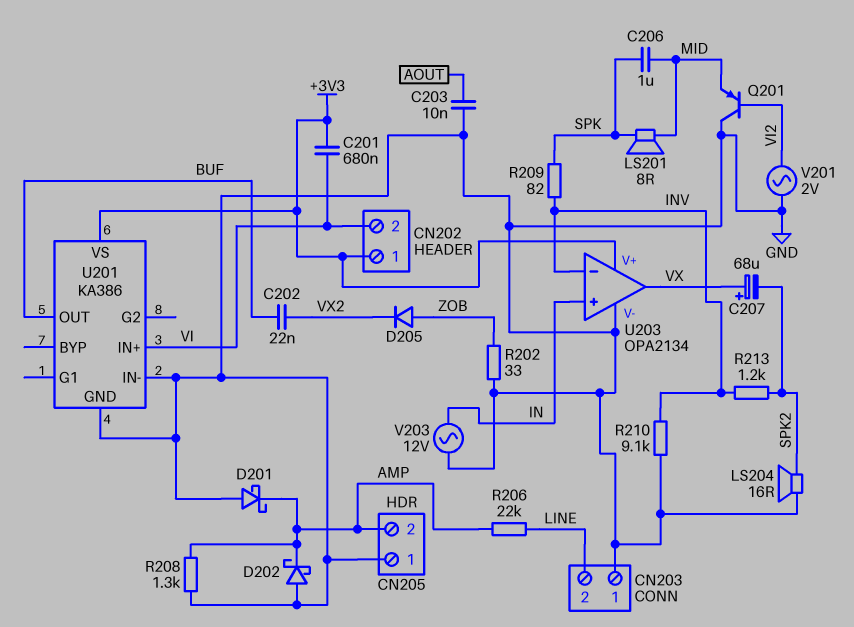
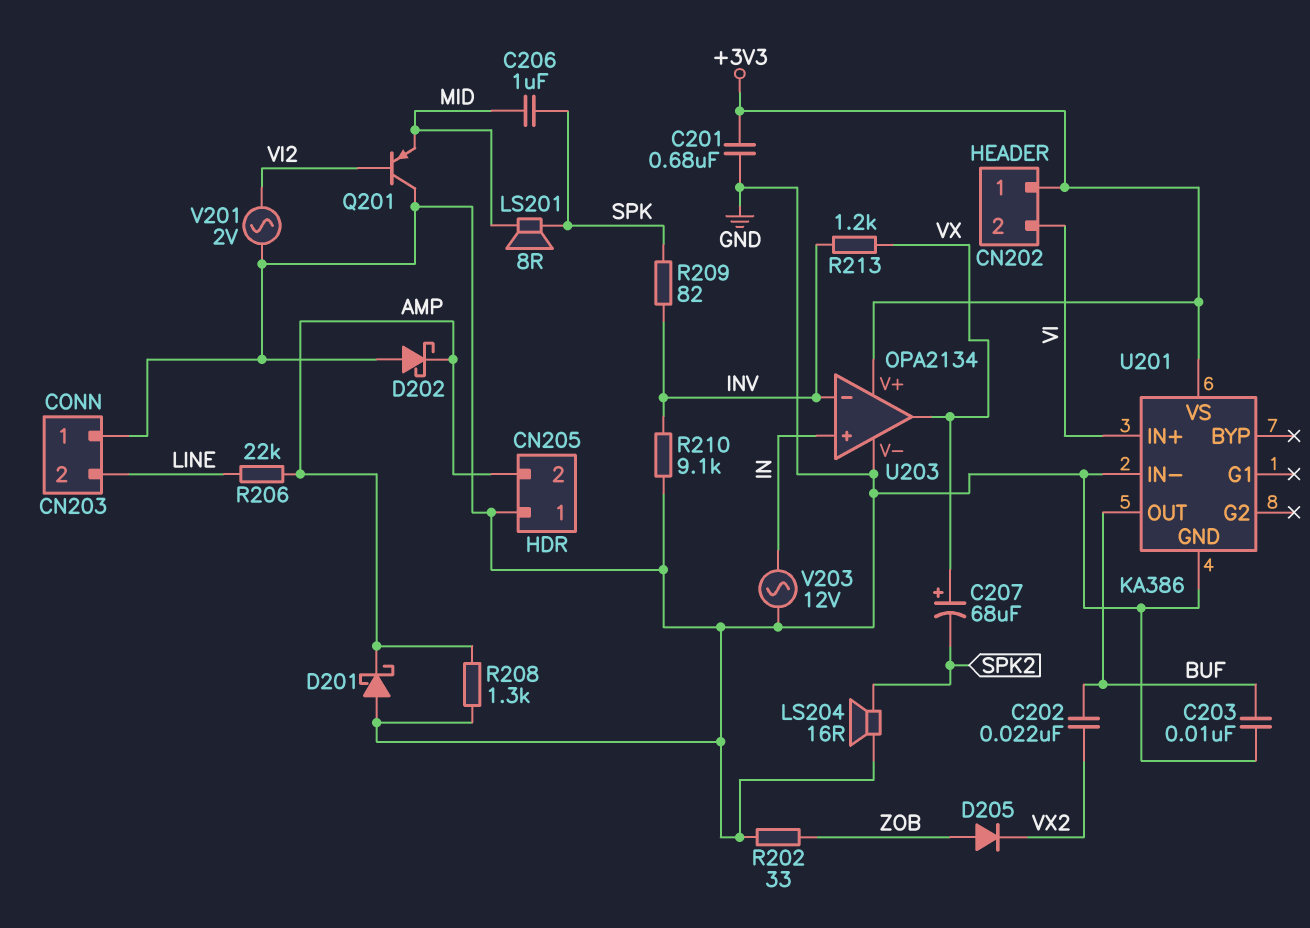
C201: 680nF (+3V3, VI) -> 680nF (+3V3, GND)
C203: 10nF (AOUT, GND) -> 10nF (BUF, GND)
R213: 1.2k (INV, SPK2) -> 1.2k (INV, VX)

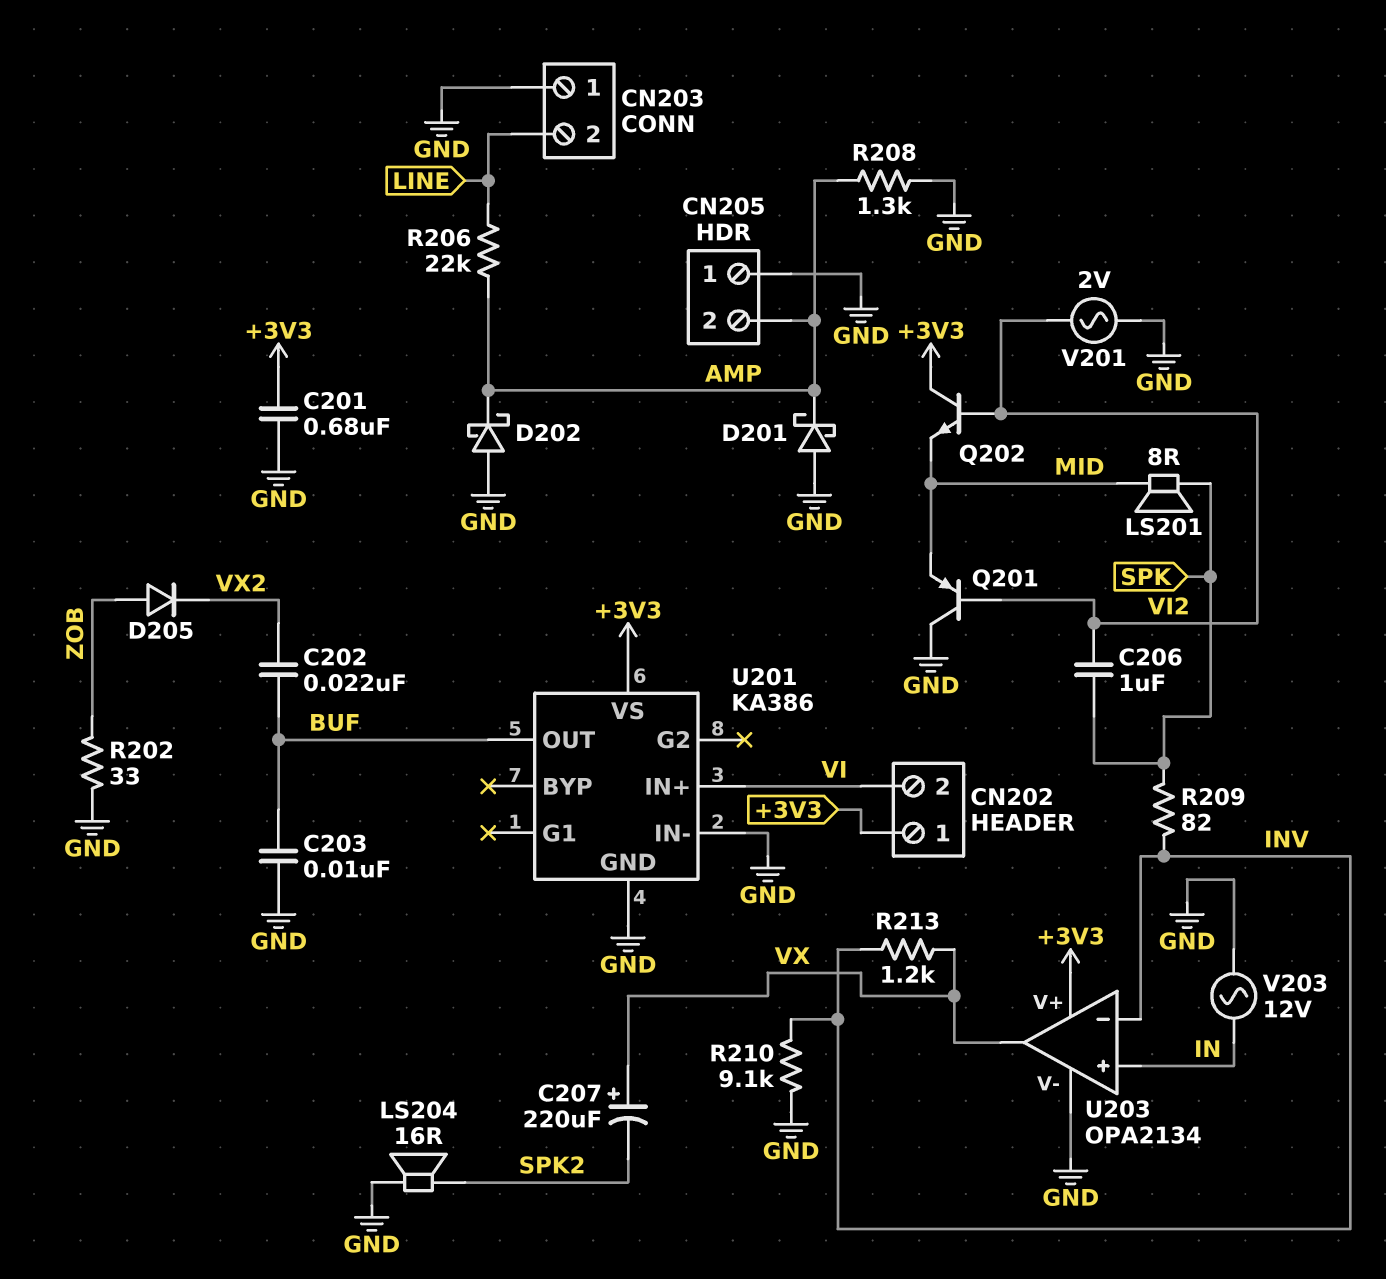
C206: 1uF (MID, SPK) -> 1uF (SPK, VI2)
C207: 68uF (plus VX, minus SPK2) -> 220uF (plus VX, minus SPK2)
Q202: none -> NPN (B VI2, C +3V3, E MID)

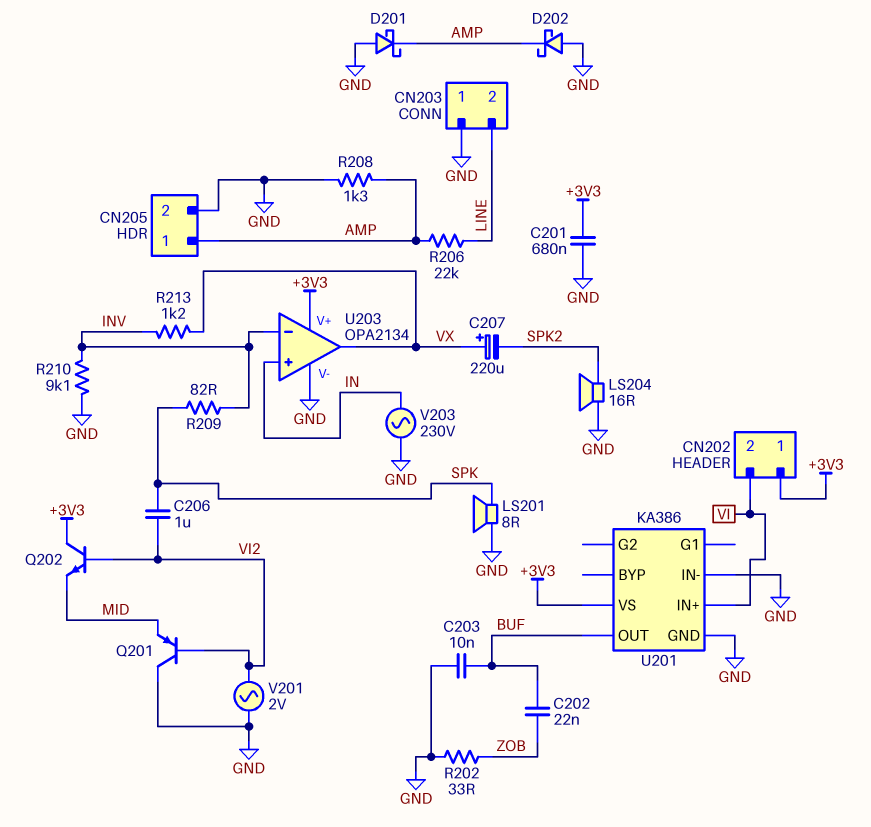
C202: 22nF (BUF, VX2) -> 22nF (BUF, ZOB)
CN205 pin 1: GND -> AMP
CN205 pin 2: AMP -> GND
D205: diode (A ZOB, K VX2) -> none
LS201: speaker 8R (MID, SPK) -> speaker 8R (GND, SPK)
V203: AC 12V (GND, IN) -> AC 230V (GND, IN)

